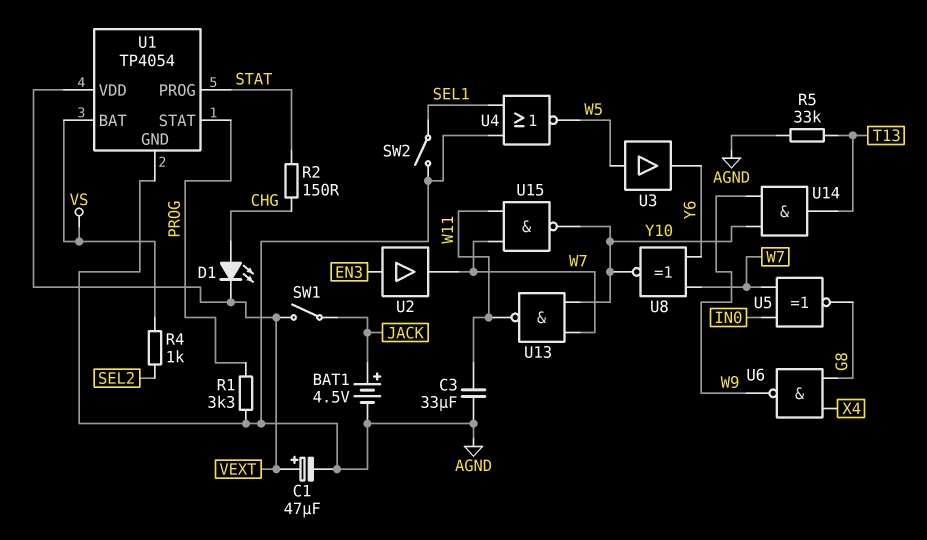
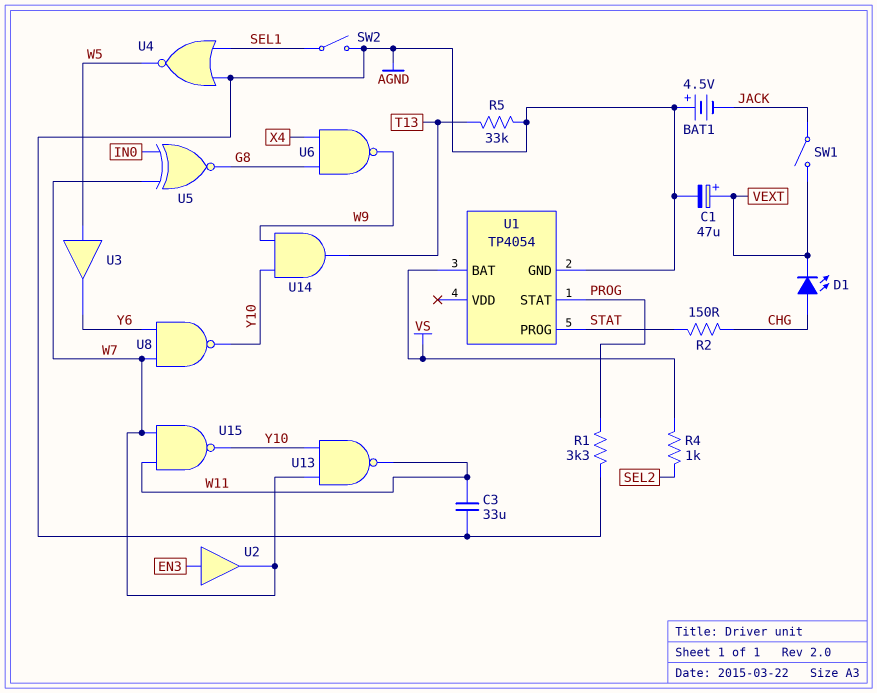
BAT1: 4.5V (plus JACK, minus AGND) -> 4.5V (plus AGND, minus JACK)
U1 pin VDD: VEXT -> none
U8: XNOR (in W7, in Y6, out Y10) -> NAND (in W7, in Y6, out Y10)

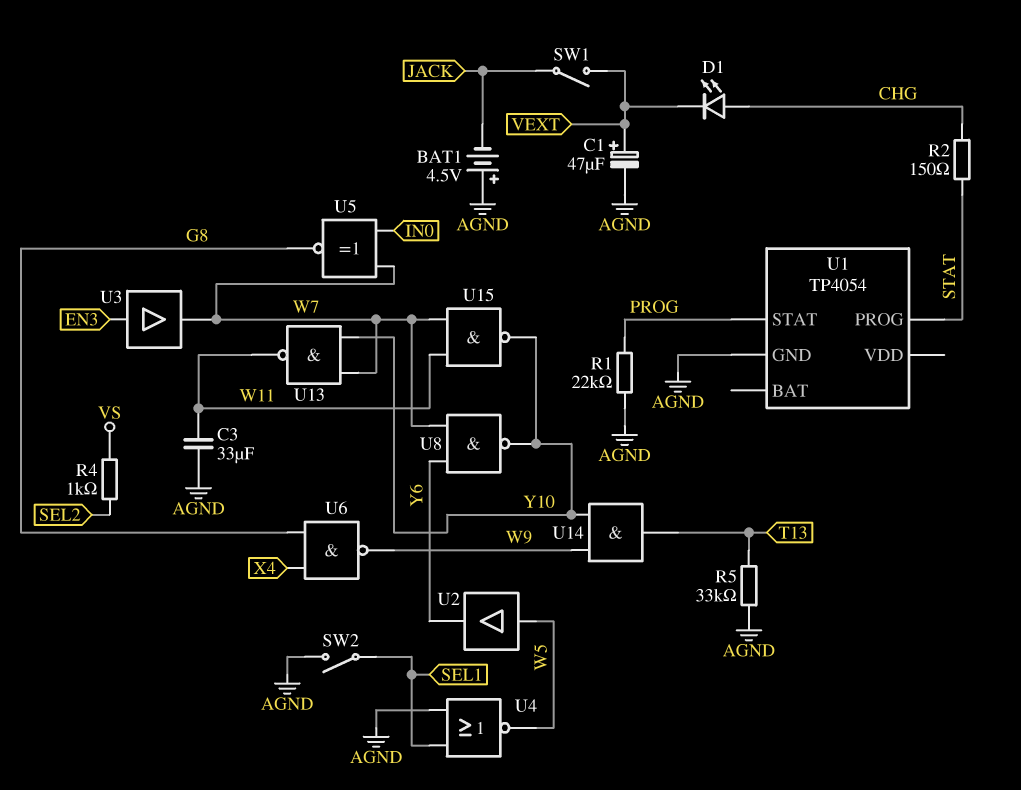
R1: 3.3k (AGND, PROG) -> 22k (AGND, PROG)
U1 pin BAT: VS -> none
U2: buffer (in EN3, out W7) -> buffer (in W5, out Y6)
U3: buffer (in W5, out Y6) -> buffer (in EN3, out W7)

